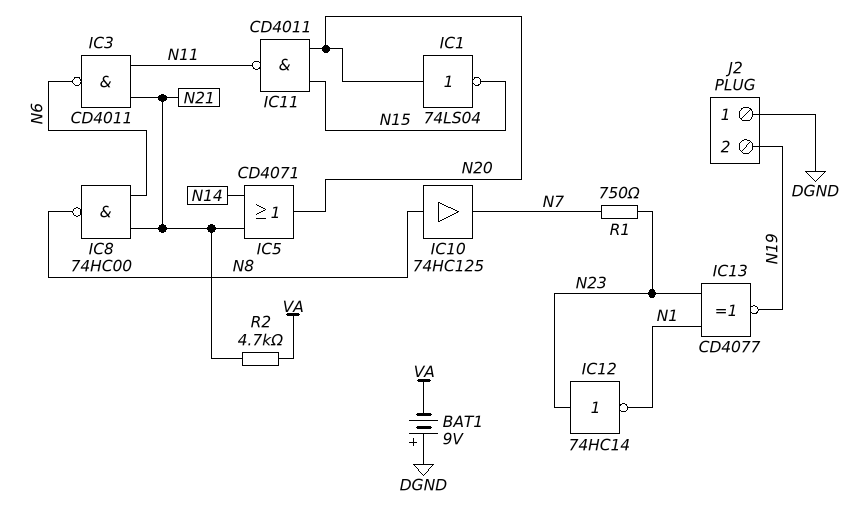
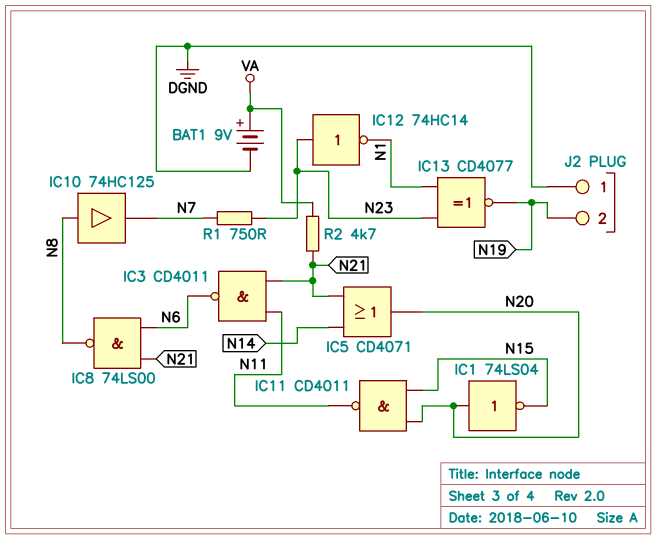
BAT1: 9V (plus DGND, minus VA) -> 9V (plus VA, minus DGND)
IC8: NAND 74HC00 (in N6, in N21, out N8) -> NAND 74LS00 (in N6, in N21, out N8)

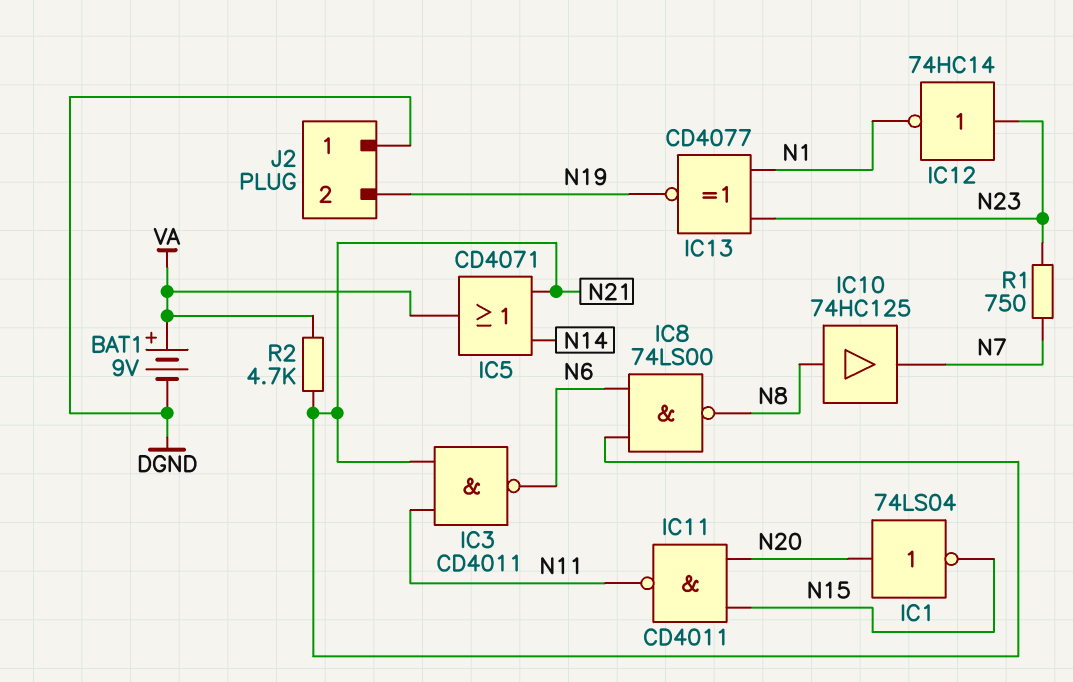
IC5: OR CD4071 (in N14, in N21, out N20) -> OR CD4071 (in N14, in N21, out VA)

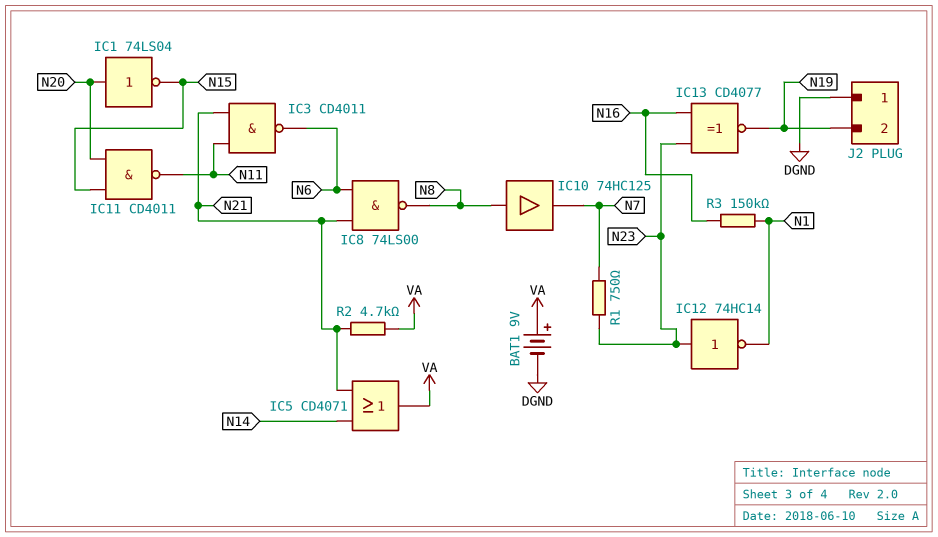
IC13: XNOR CD4077 (in N1, in N23, out N19) -> XNOR CD4077 (in N16, in N23, out N19)
R3: none -> 150k (N1, N16)

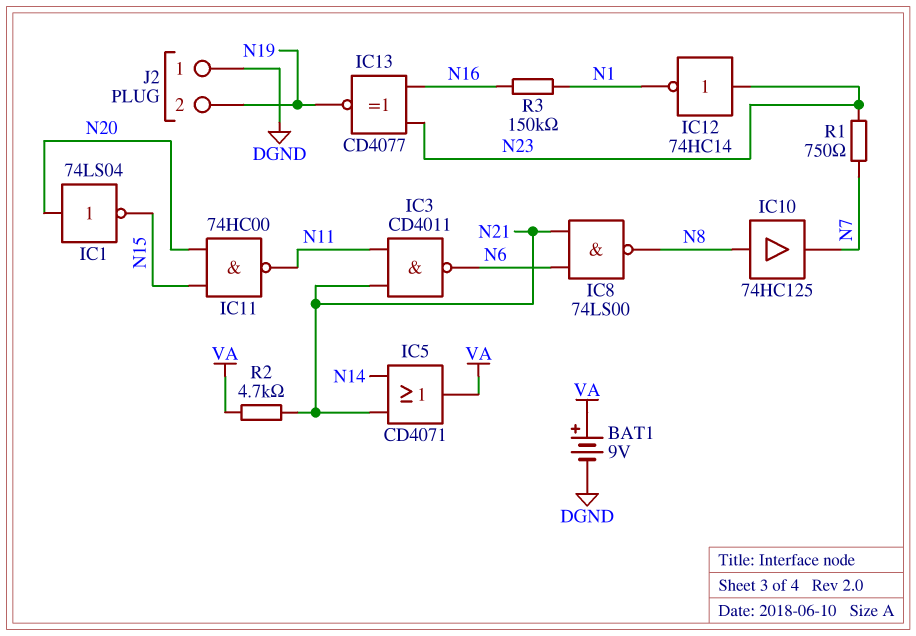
IC11: NAND CD4011 (in N15, in N20, out N11) -> NAND 74HC00 (in N15, in N20, out N11)

